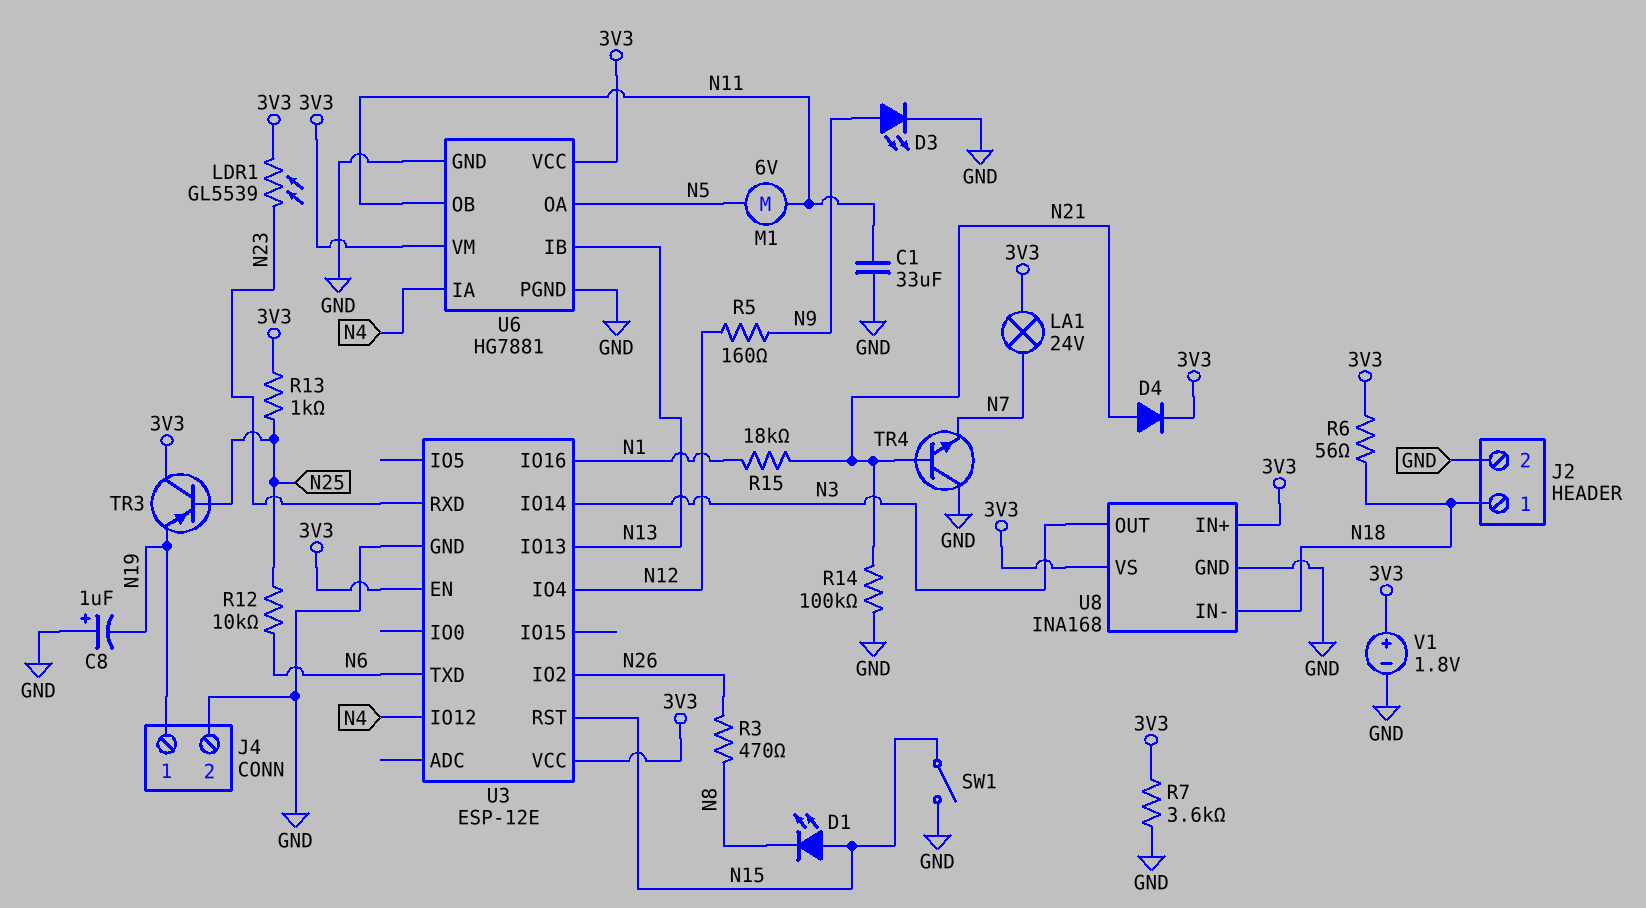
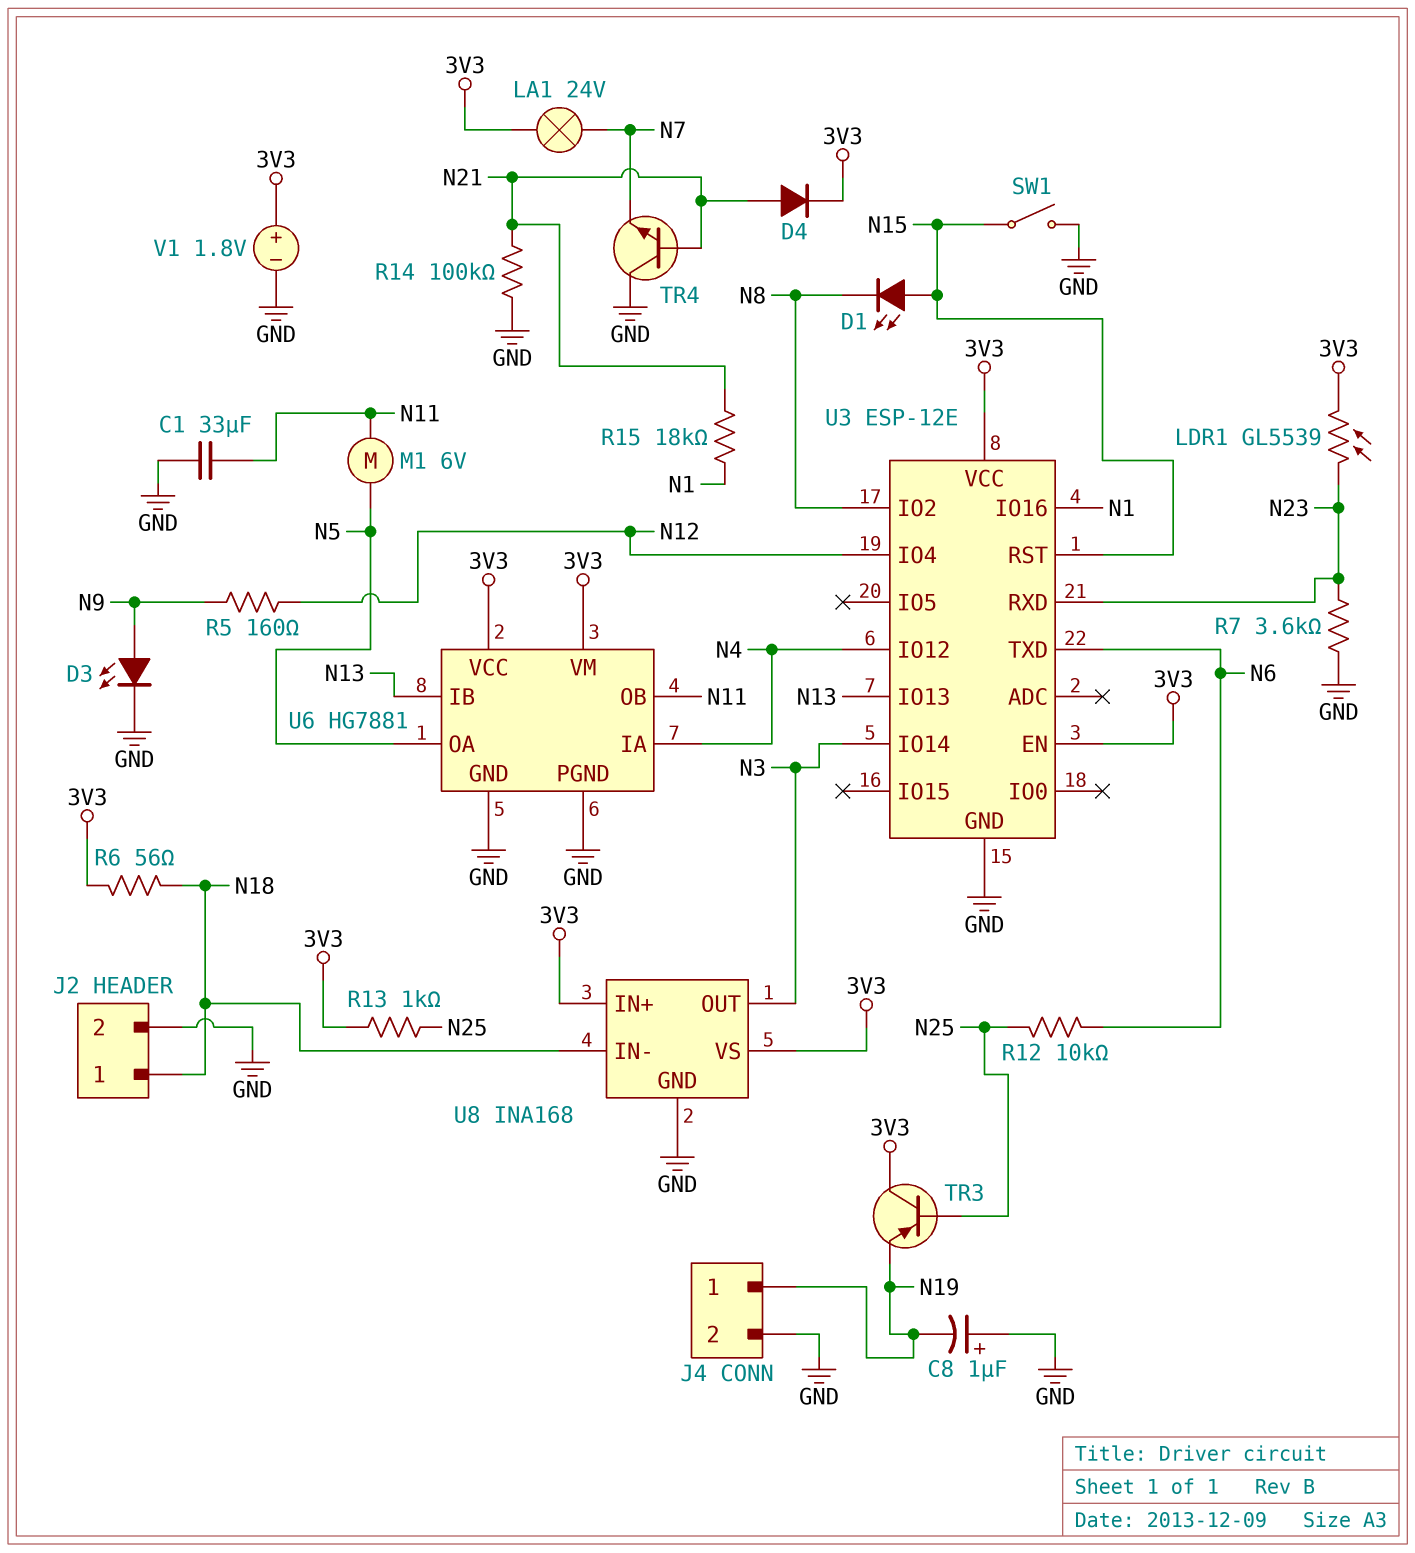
R3: 470 (N8, N26) -> none
R7: 3.6k (3V3, GND) -> 3.6k (GND, N23)
U3 pin IO2: N26 -> N8

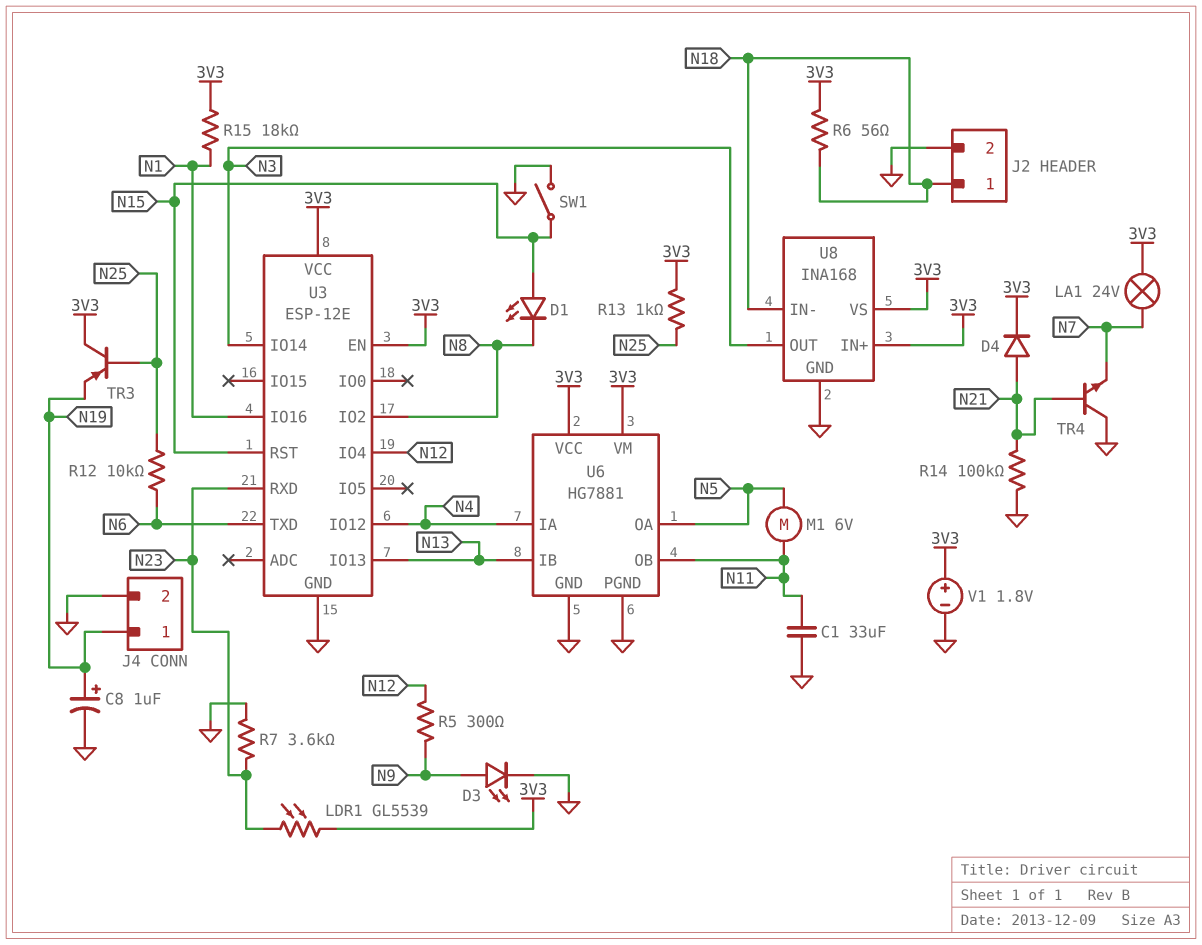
C8: 1uF (plus GND, minus N19) -> 1uF (plus N19, minus GND)
R5: 160 (N9, N12) -> 300 (N9, N12)
R15: 18k (N1, N21) -> 18k (3V3, N1)

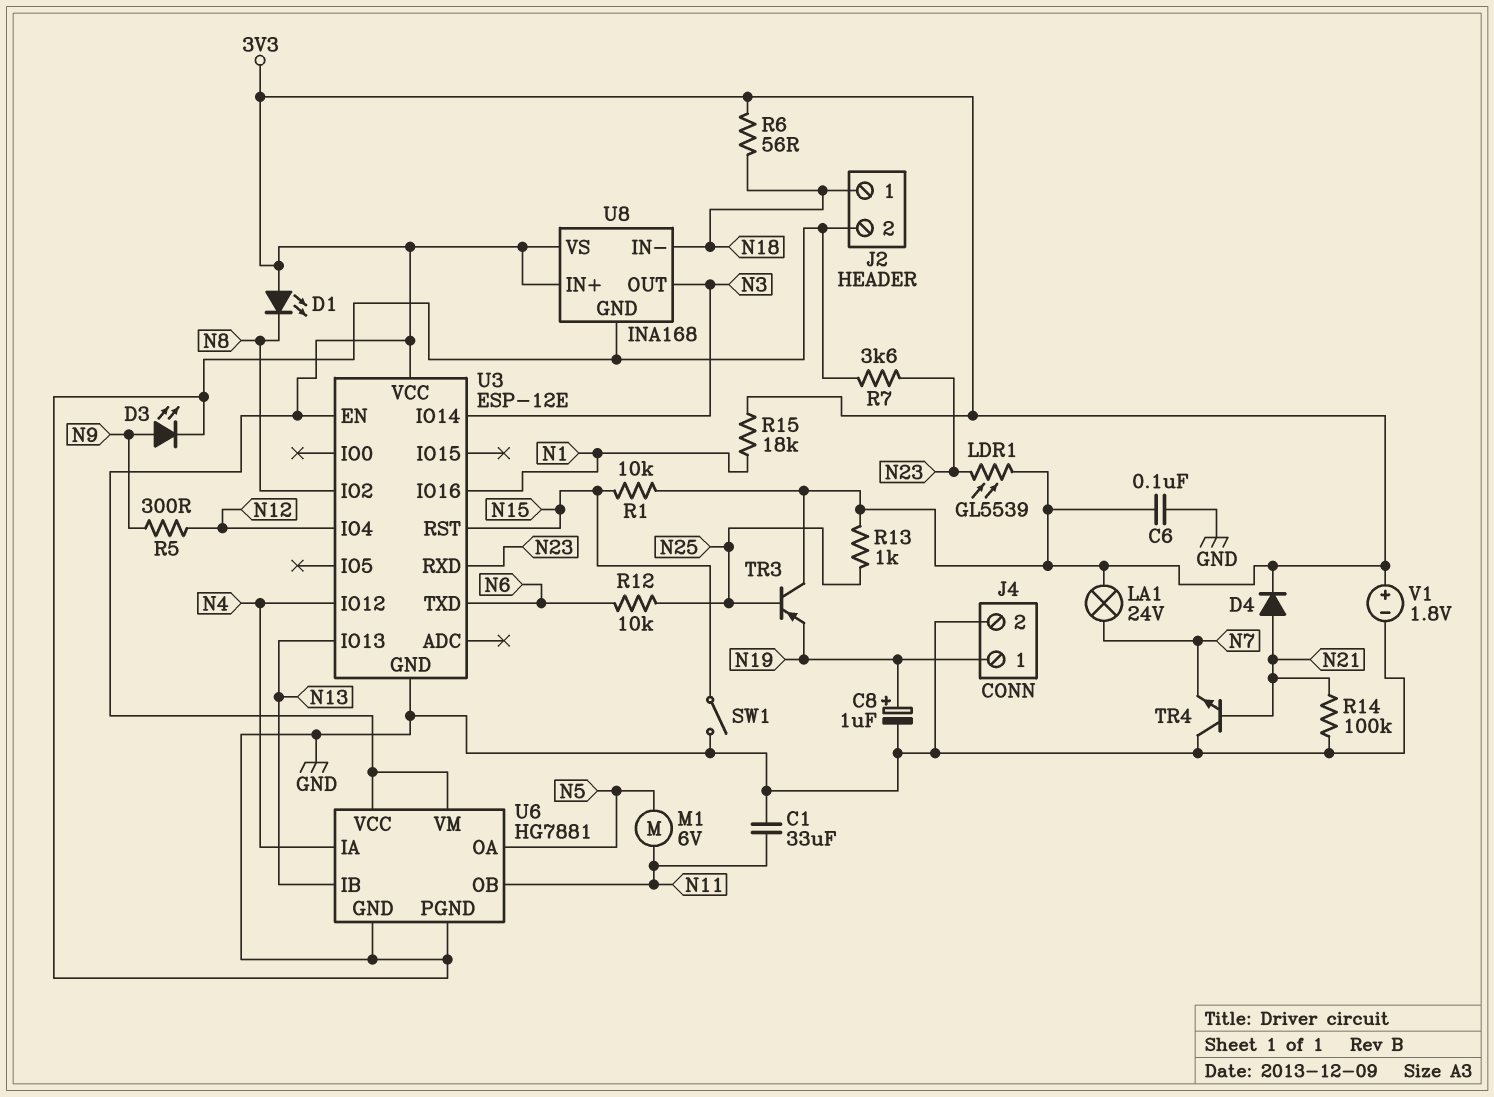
C6: none -> 100nF (3V3, GND)
D1: LED (A N15, K N8) -> LED (A 3V3, K N8)
R1: none -> 10k (3V3, N15)

